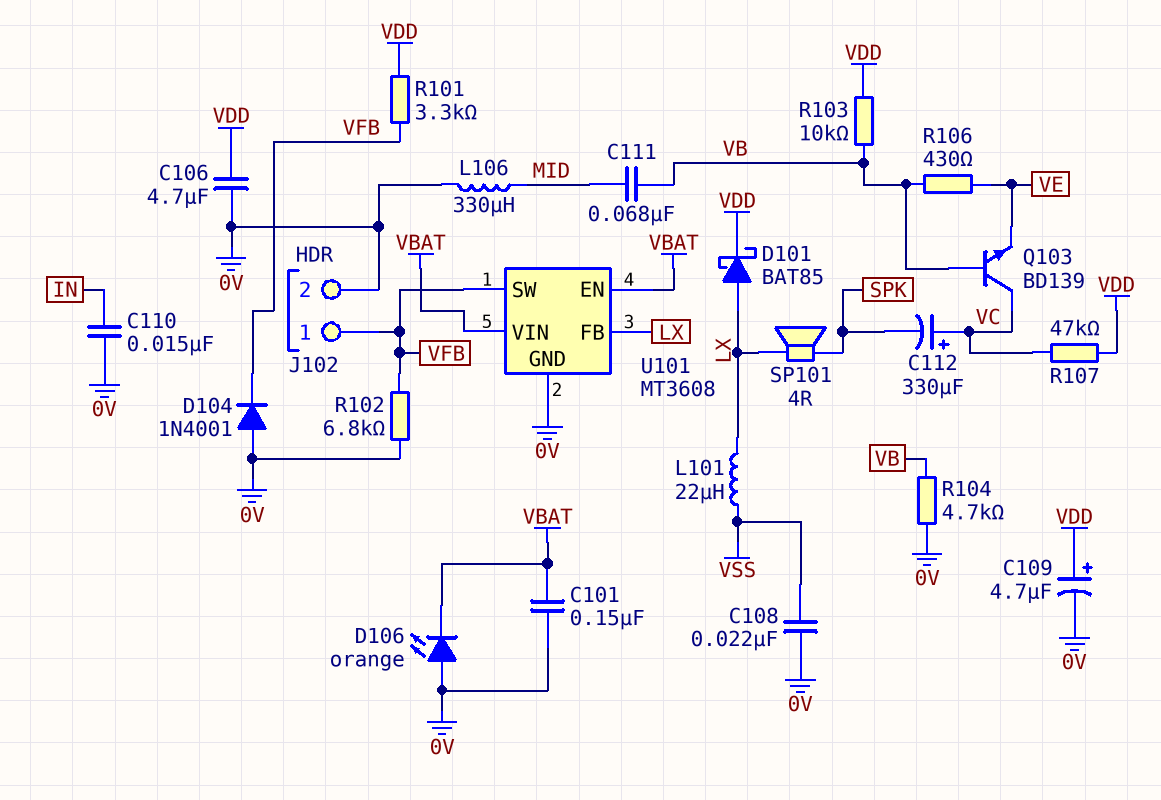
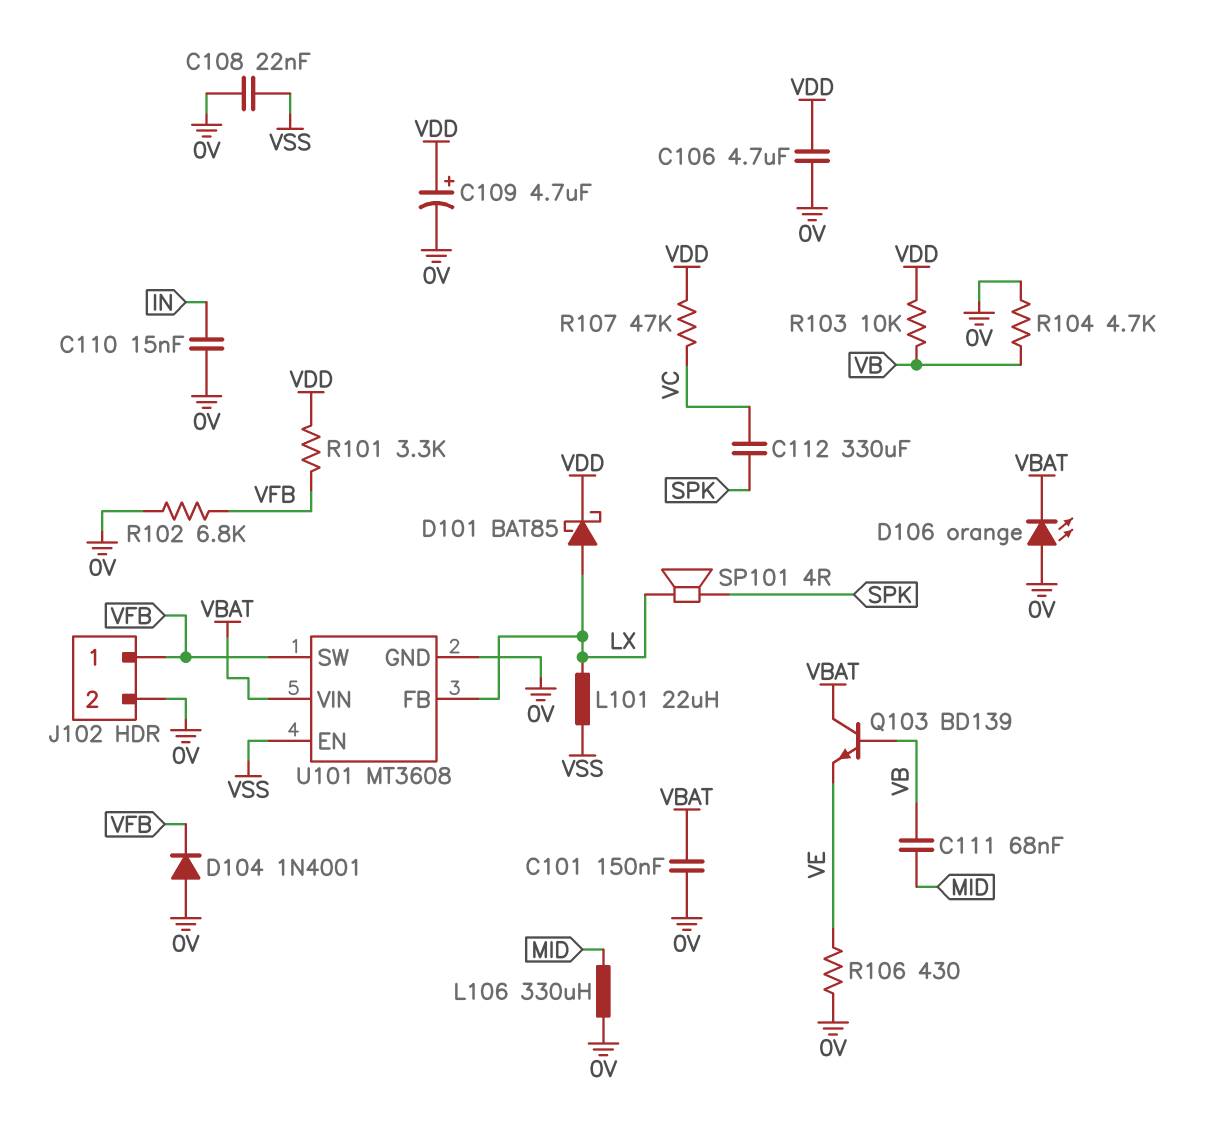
C112: 330uF (plus VC, minus SPK) -> 330uF (SPK, VC)
Q103: NPN BD139 (B VB, C VC, E VE) -> NPN BD139 (B VB, C VBAT, E VE)
R106: 430 (VB, VE) -> 430 (0V, VE)
U101 pin EN: VBAT -> VSS

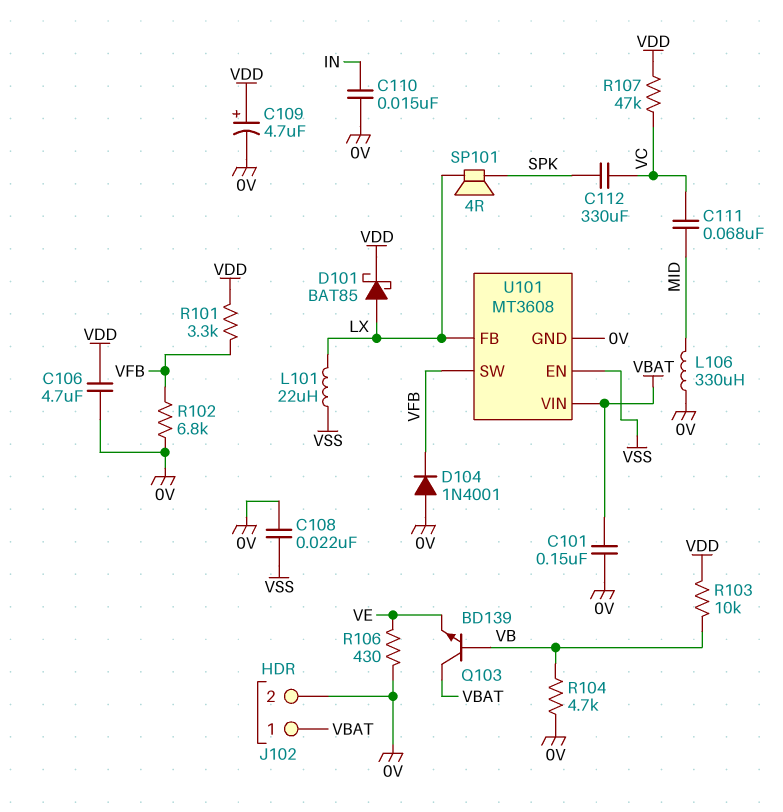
C111: 68nF (MID, VB) -> 68nF (MID, VC)
D106: LED orange (A 0V, K VBAT) -> none
J102 pin 1: VFB -> VBAT

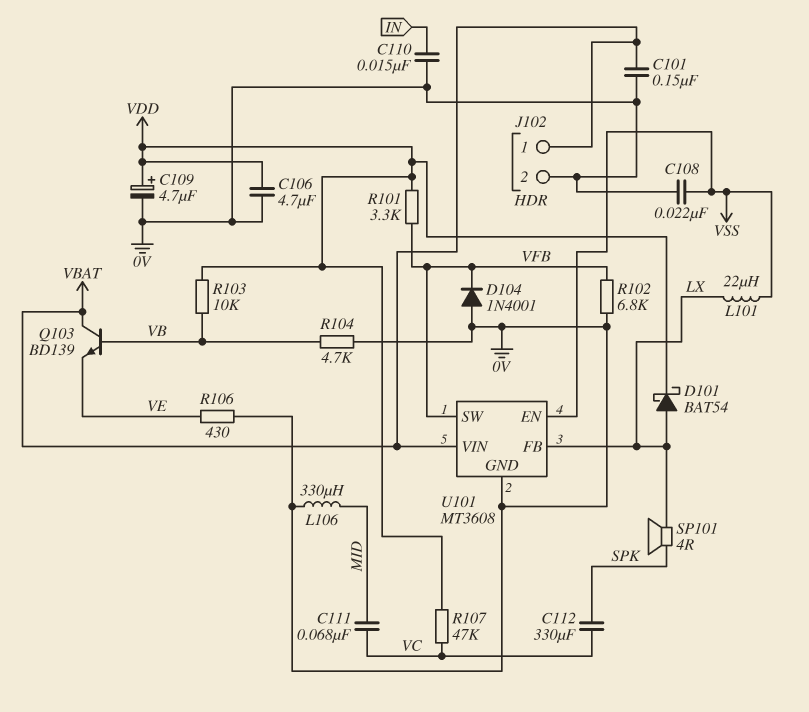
D101: schottky BAT85 (A LX, K VDD) -> schottky BAT54 (A LX, K VDD)

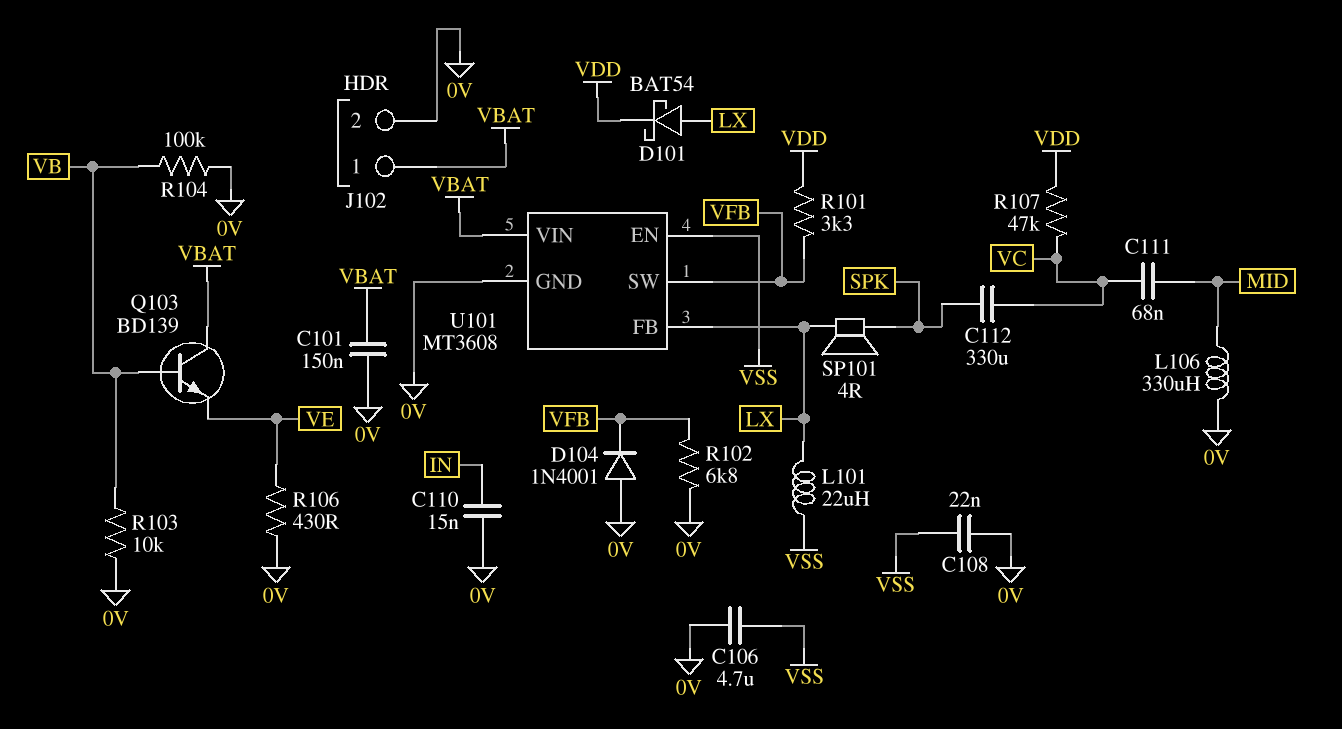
C106: 4.7uF (0V, VDD) -> 4.7uF (0V, VSS)
C109: 4.7uF (plus VDD, minus 0V) -> none
R103: 10k (VB, VDD) -> 10k (0V, VB)
R104: 4.7k (0V, VB) -> 100k (0V, VB)

